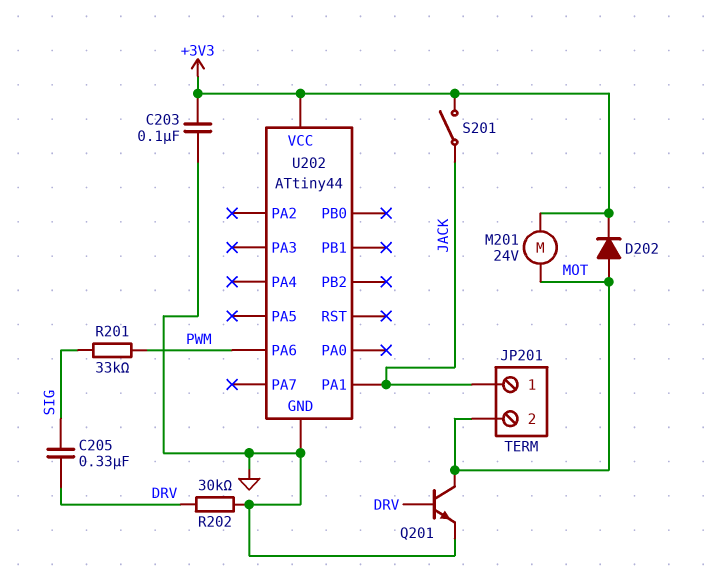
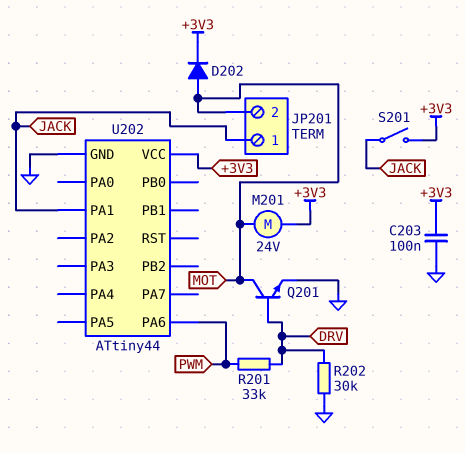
C205: 330nF (DRV, SIG) -> none
R201: 33k (PWM, SIG) -> 33k (DRV, PWM)

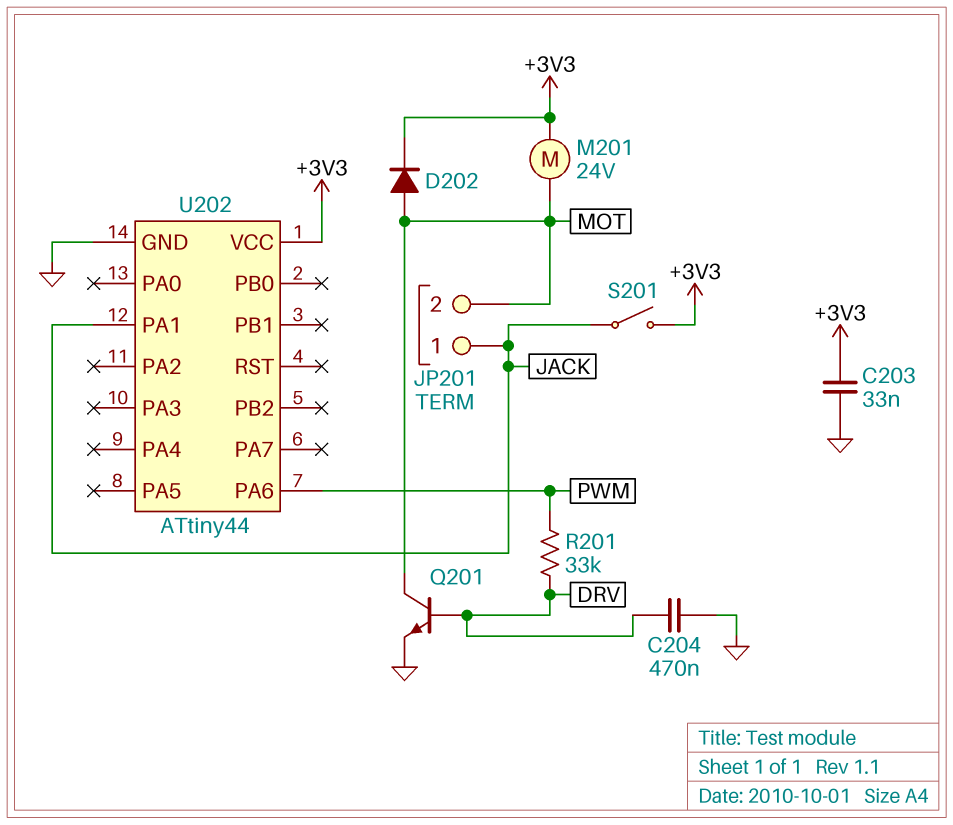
C203: 100nF (+3V3, GND) -> 33nF (+3V3, GND)
C204: none -> 470nF (DRV, GND)
R202: 30k (DRV, GND) -> none

